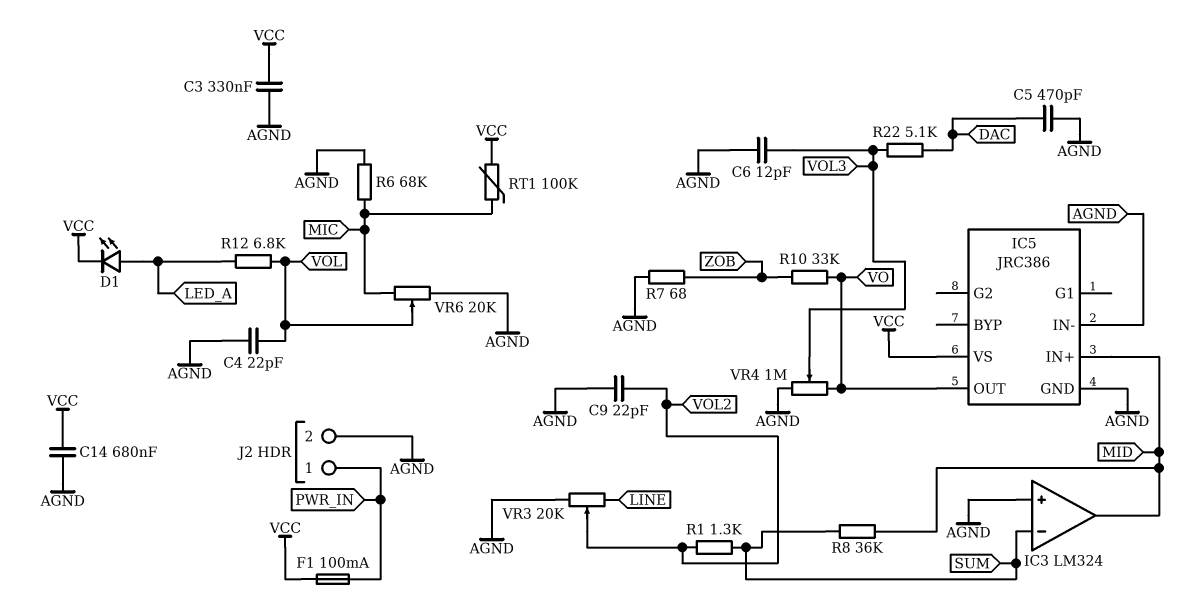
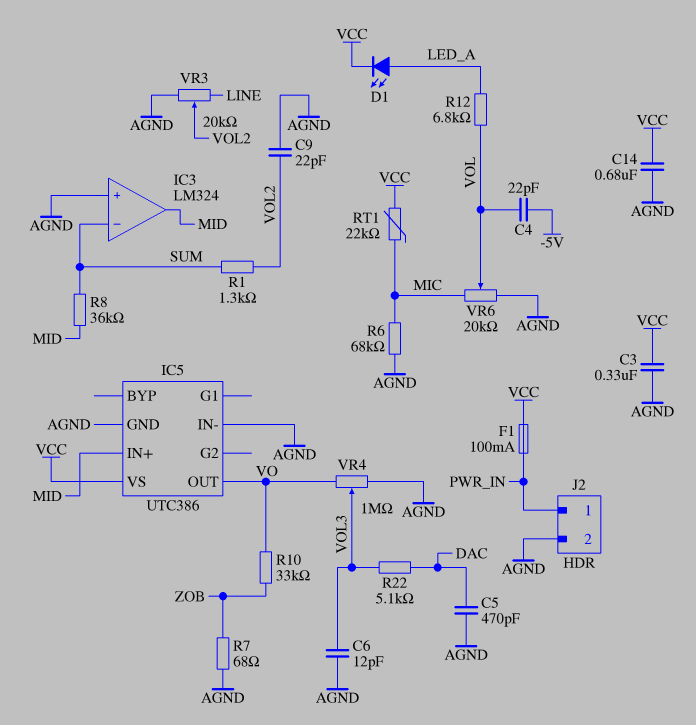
C4: 22pF (AGND, VOL) -> 22pF (-5V, VOL)
IC5: JRC386 -> UTC386
RT1: 100k (MIC, VCC) -> 22k (MIC, VCC)

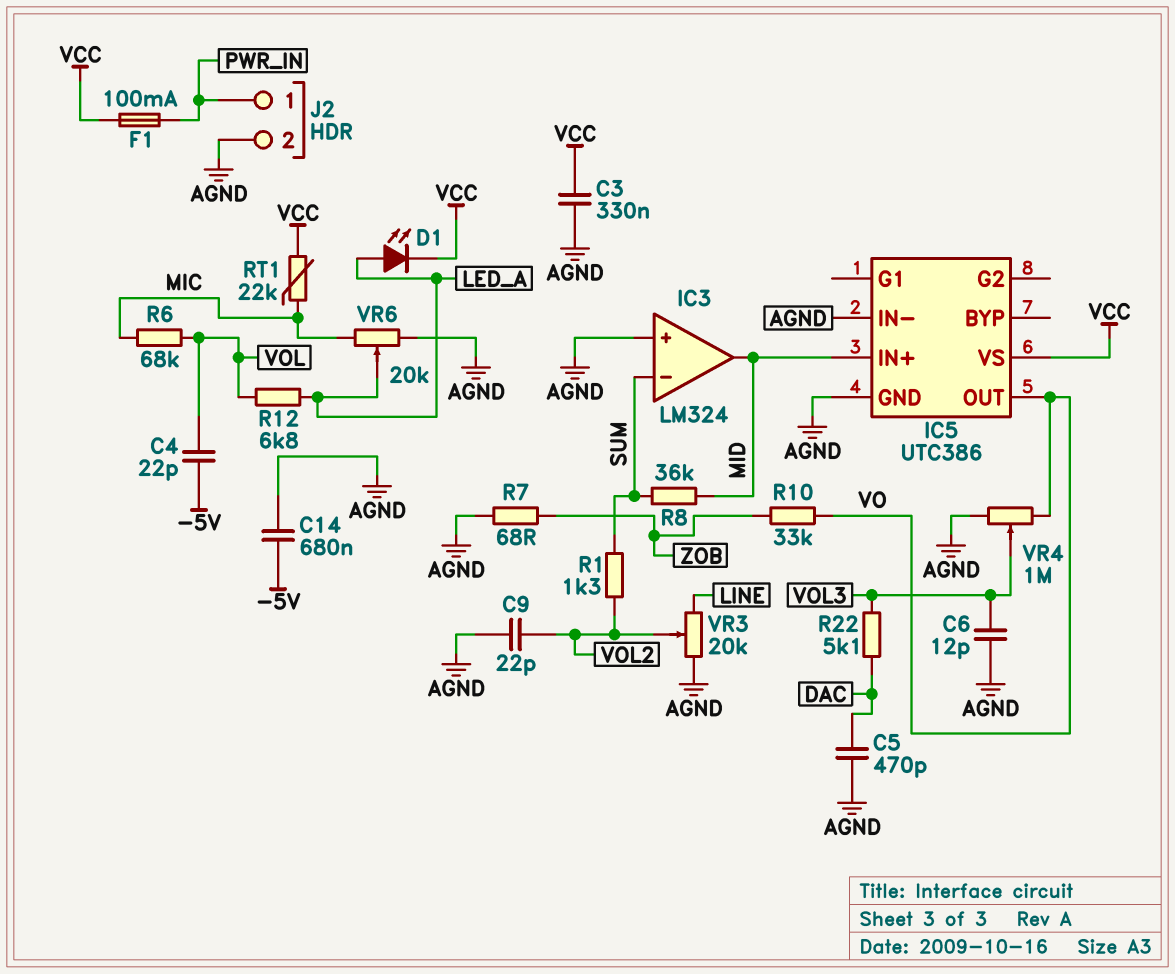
C14: 680nF (AGND, VCC) -> 680nF (-5V, AGND)
R6: 68k (AGND, MIC) -> 68k (MIC, VOL)
VR6: 20k (AGND, MIC, wiper VOL) -> 20k (AGND, MIC, wiper LED_A)

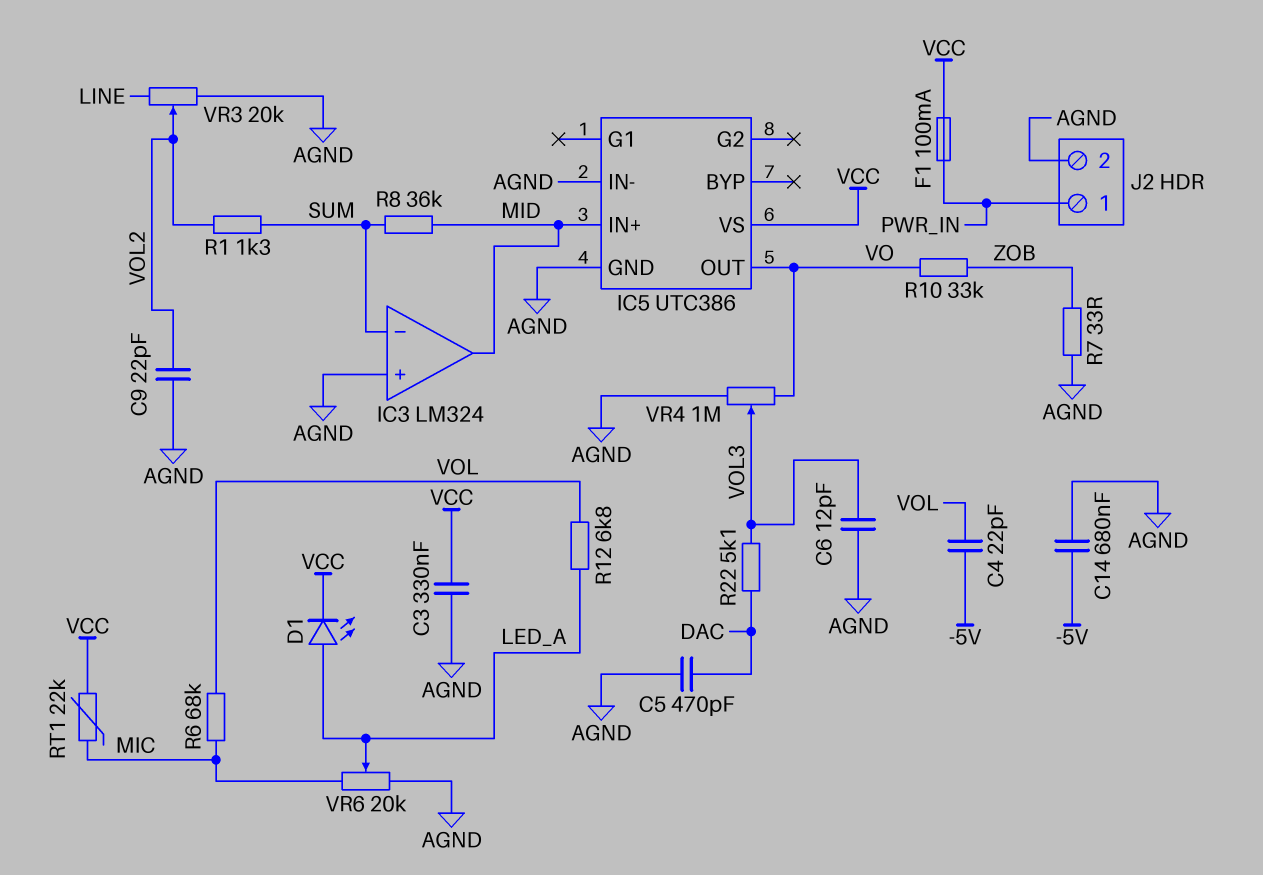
R7: 68 (AGND, ZOB) -> 33 (AGND, ZOB)

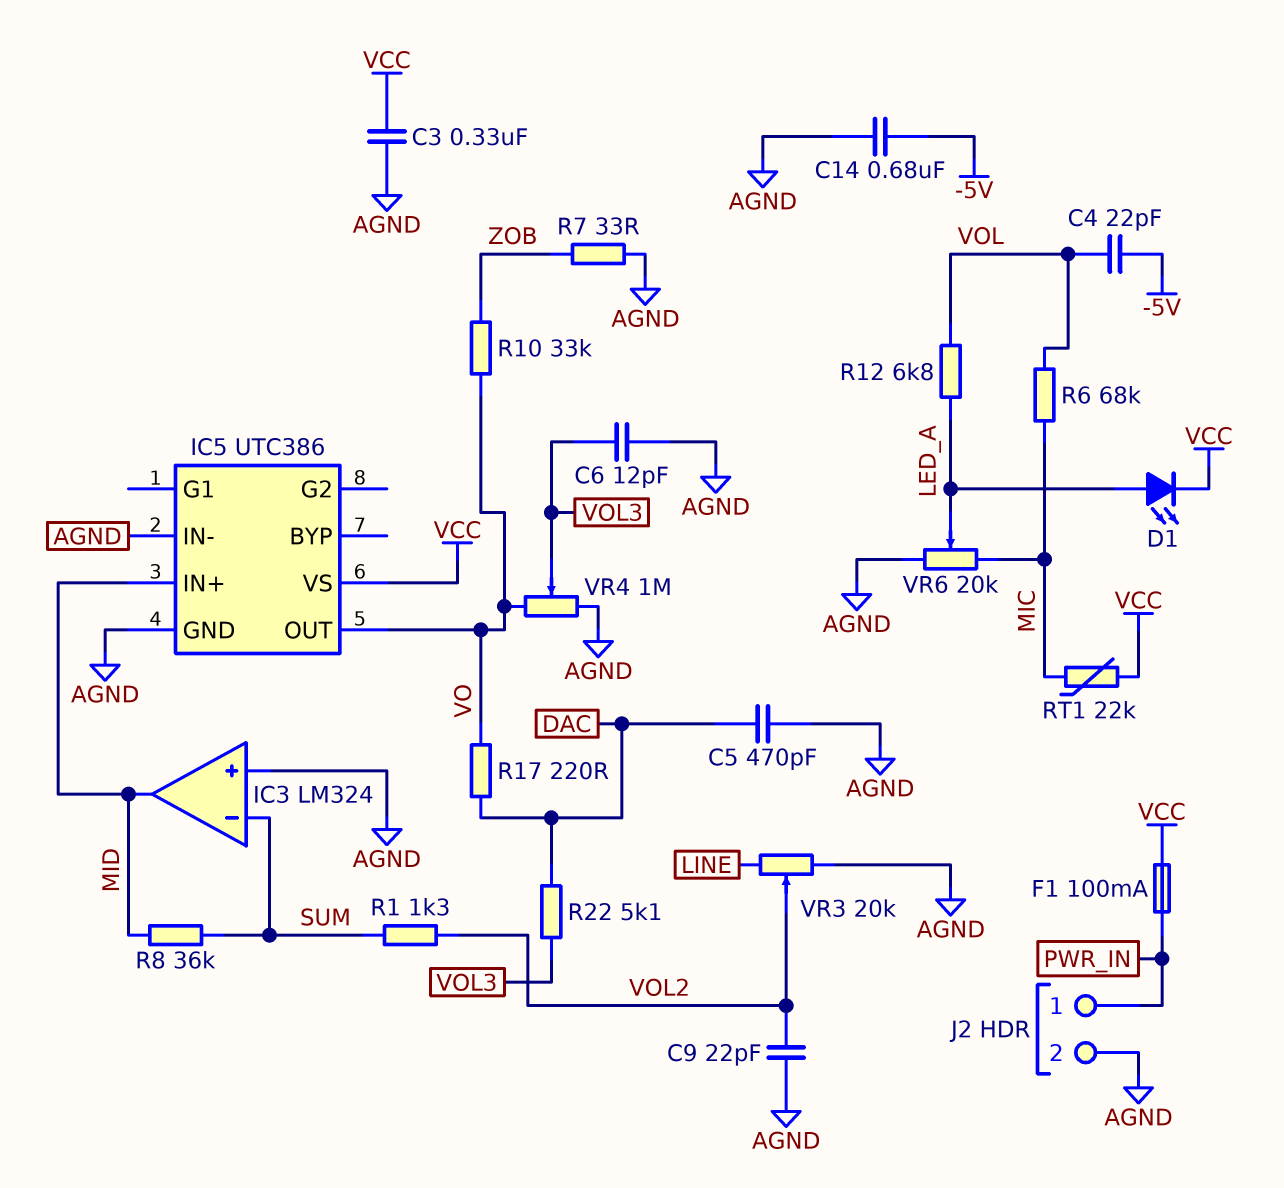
R17: none -> 220 (DAC, VO)

